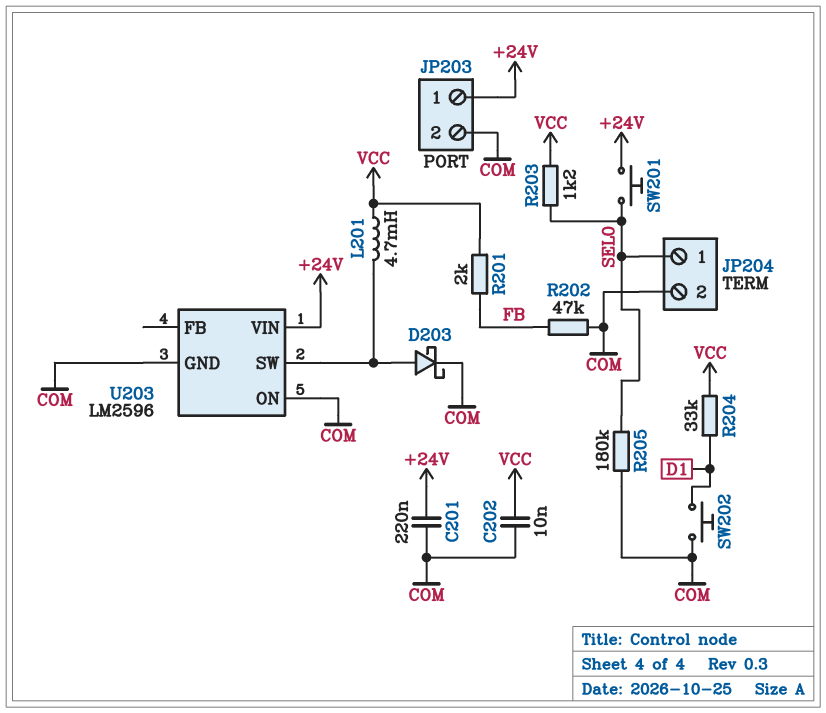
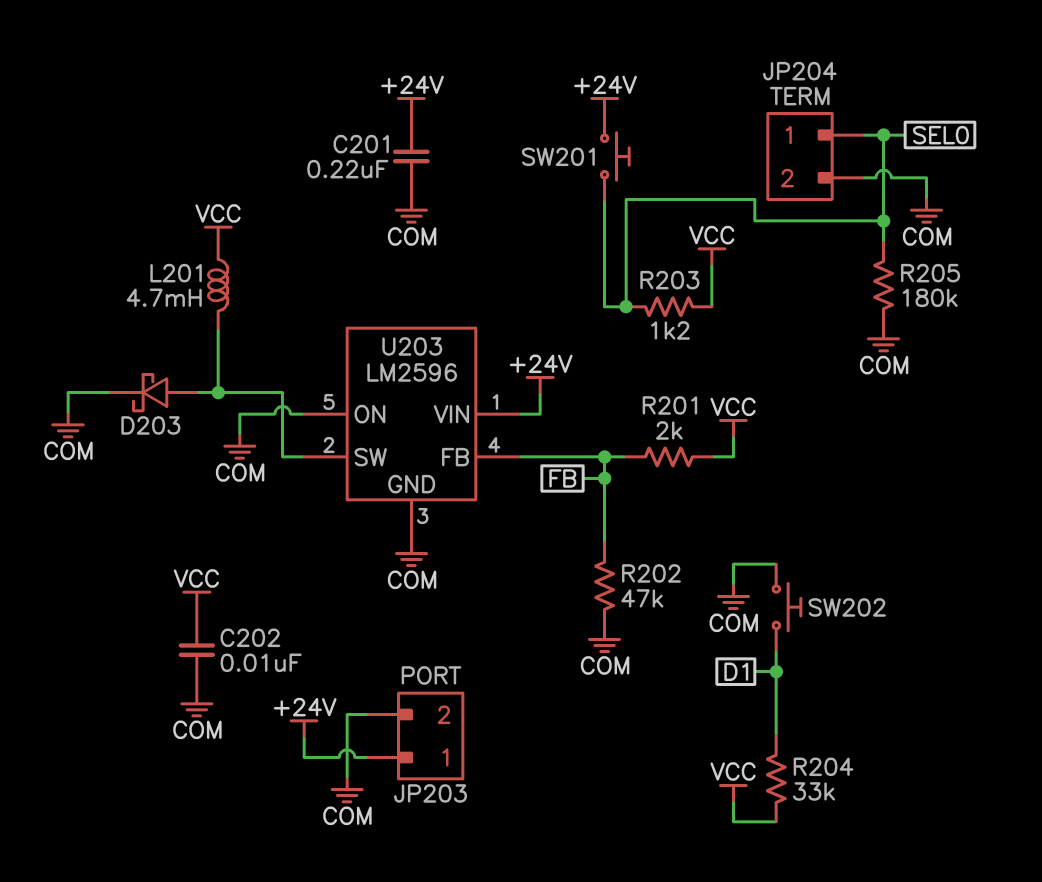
U203 pin FB: none -> FB

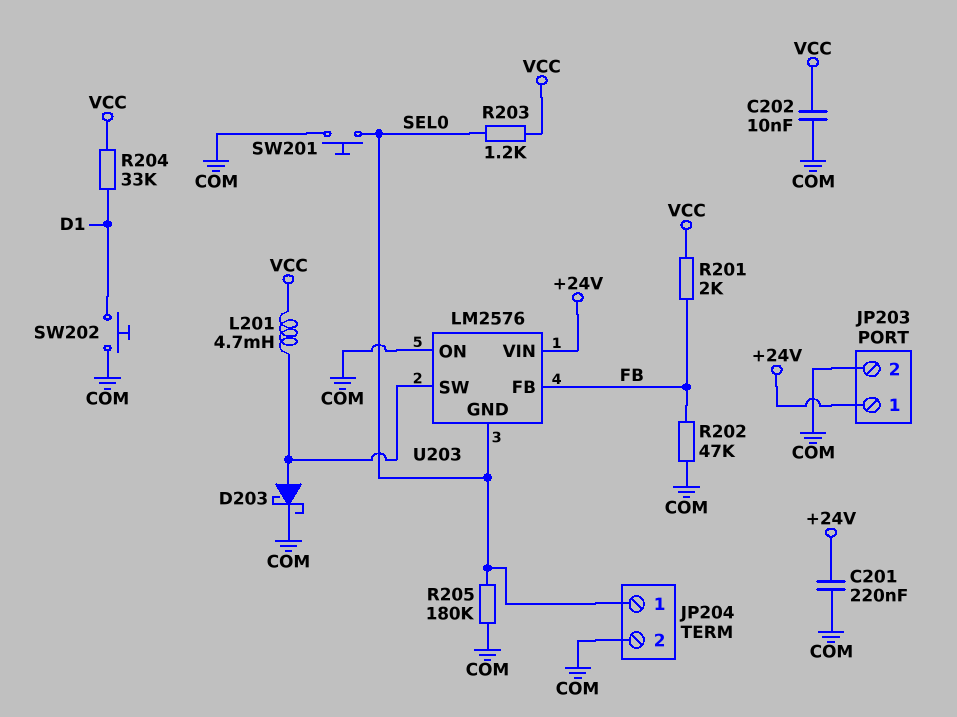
SW201: button (+24V, SEL0) -> button (COM, SEL0)
U203: LM2596 -> LM2576
U203 pin GND: COM -> SEL0

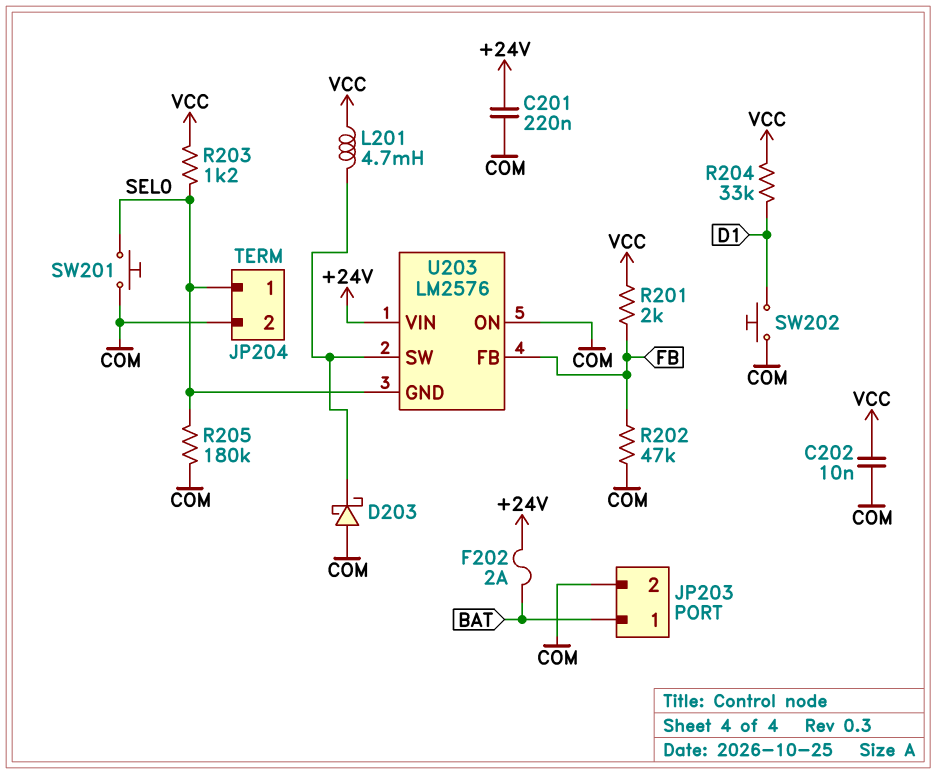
D203: schottky (A U203/SW, K COM) -> schottky (A COM, K U203/SW)
F202: none -> 2A (+24V, BAT)
JP203 pin 1: +24V -> BAT

